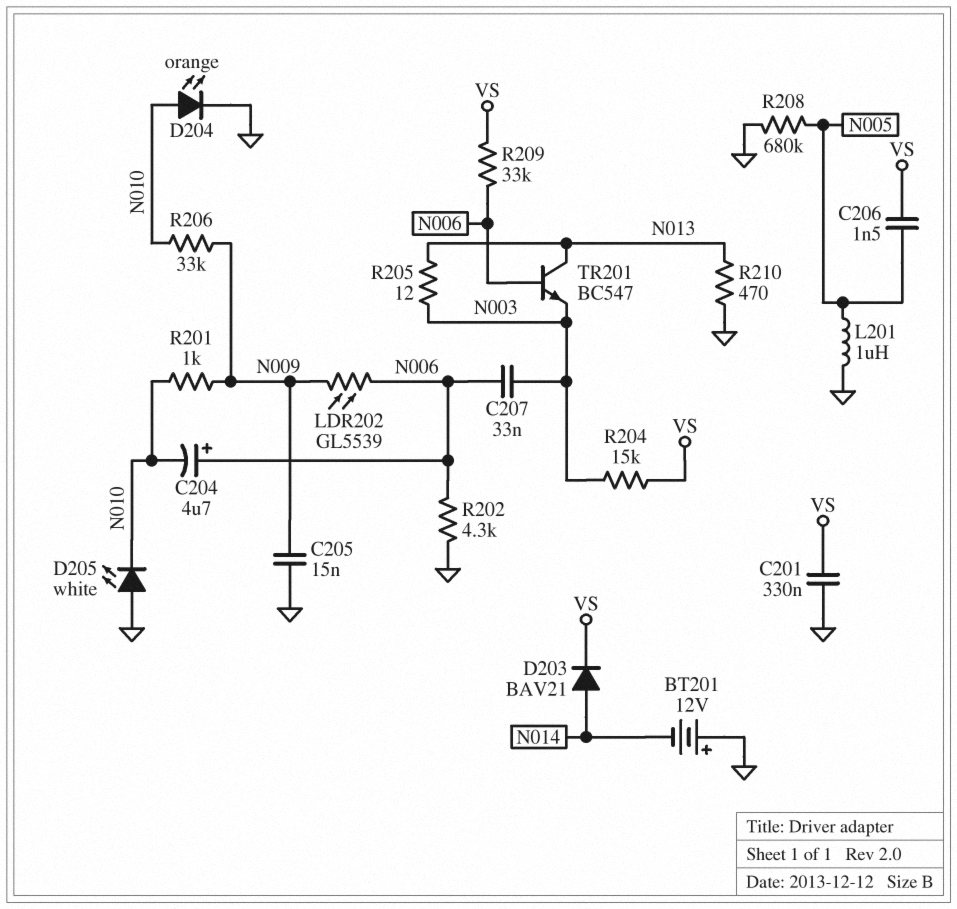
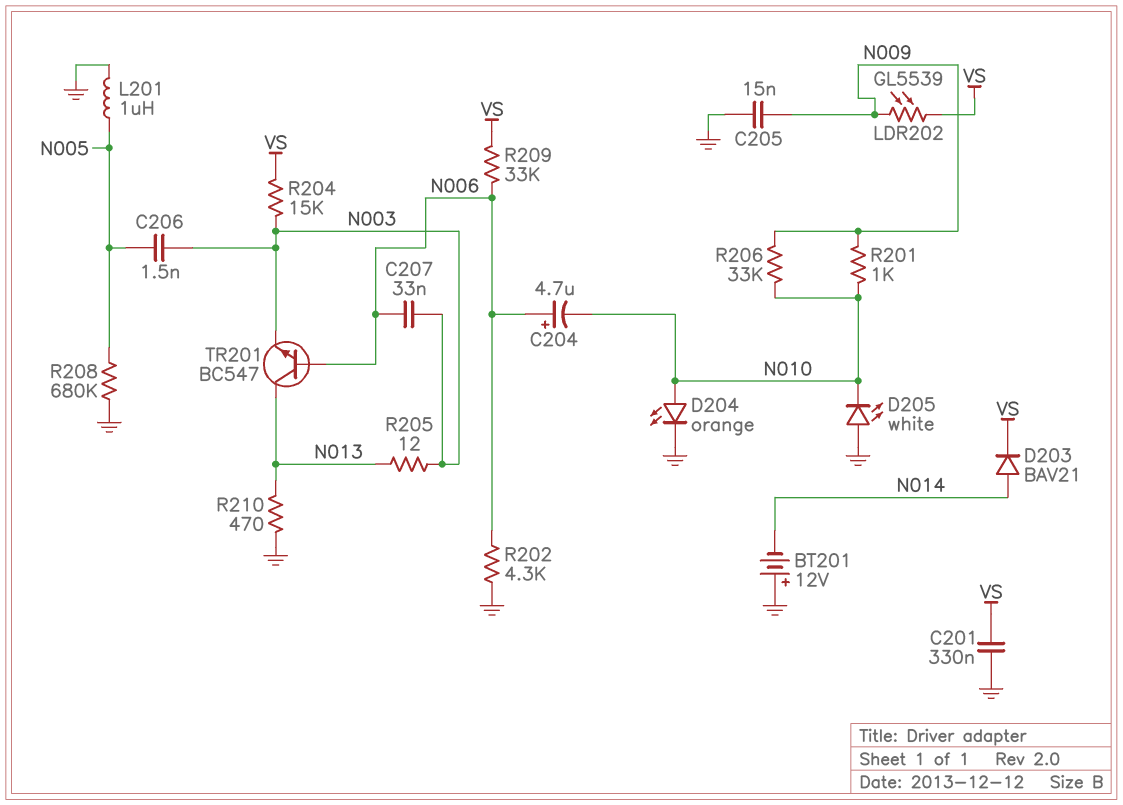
C206: 1.5nF (N005, VS) -> 1.5nF (N003, N005)
LDR202: GL5539 (N006, N009) -> GL5539 (N009, VS)

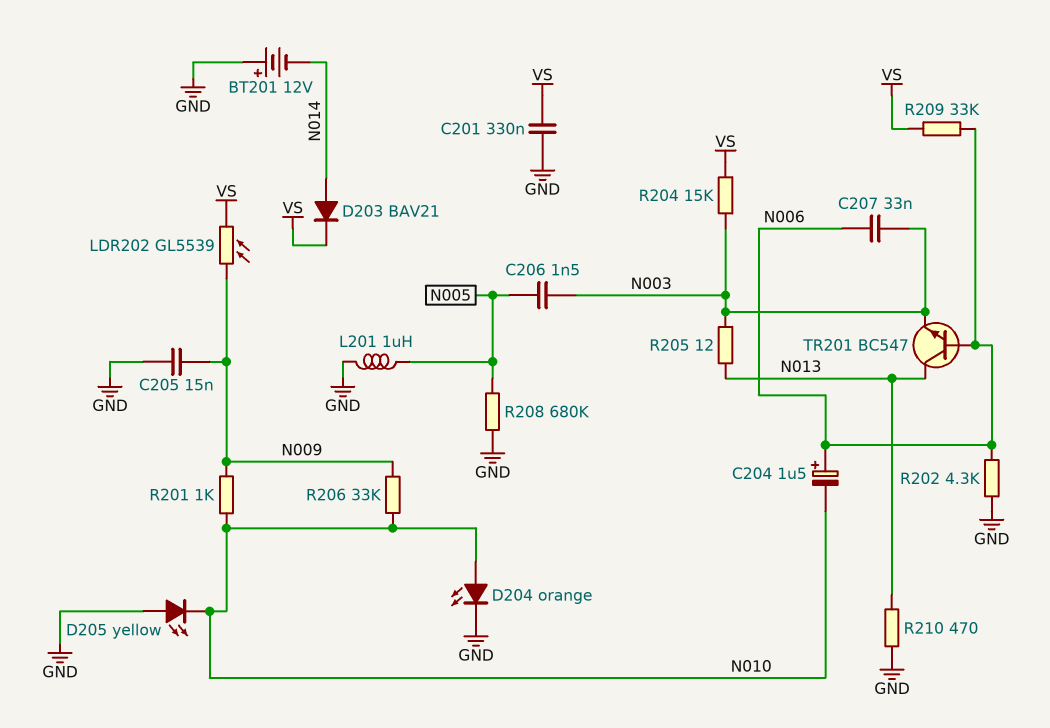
C204: 4.7uF (plus N006, minus N010) -> 1.5uF (plus N006, minus N010)
D205: LED white (A GND, K N010) -> LED yellow (A GND, K N010)

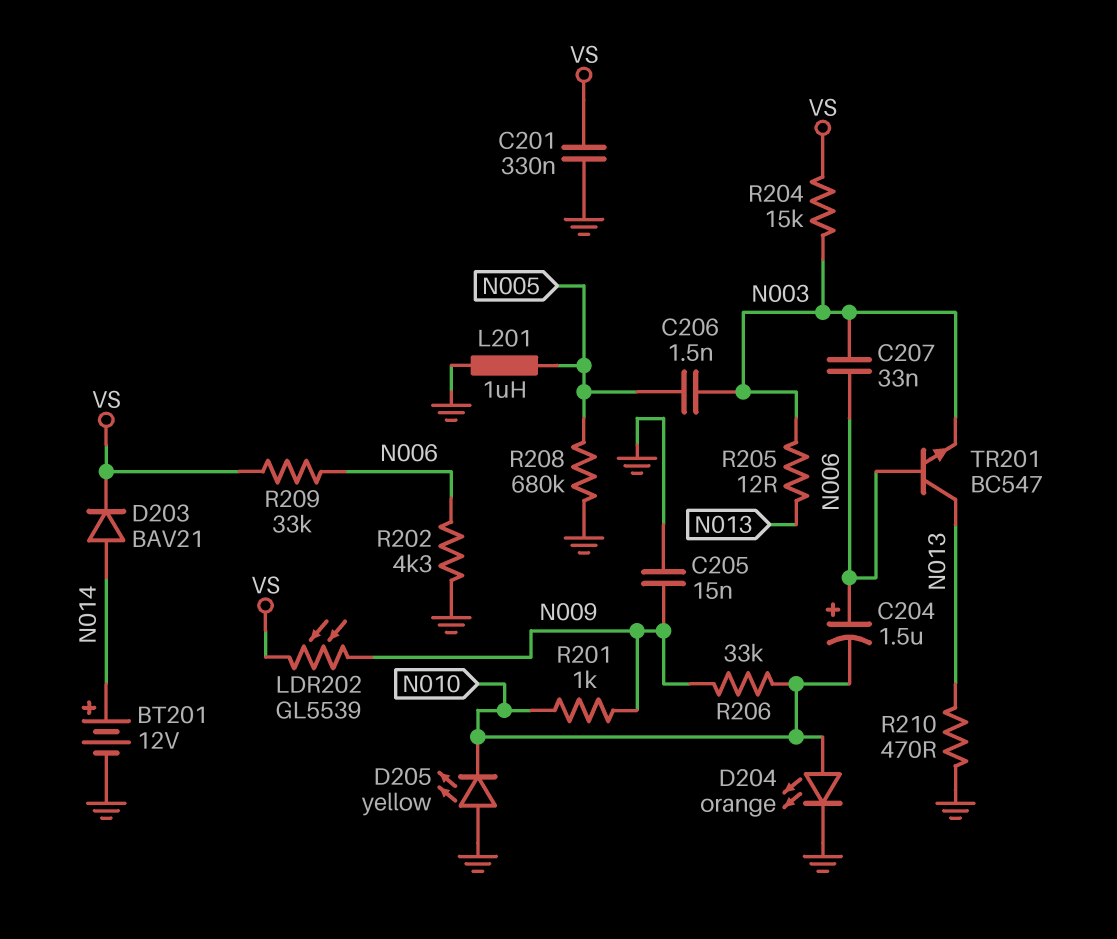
BT201: 12V (plus GND, minus N014) -> 12V (plus N014, minus GND)

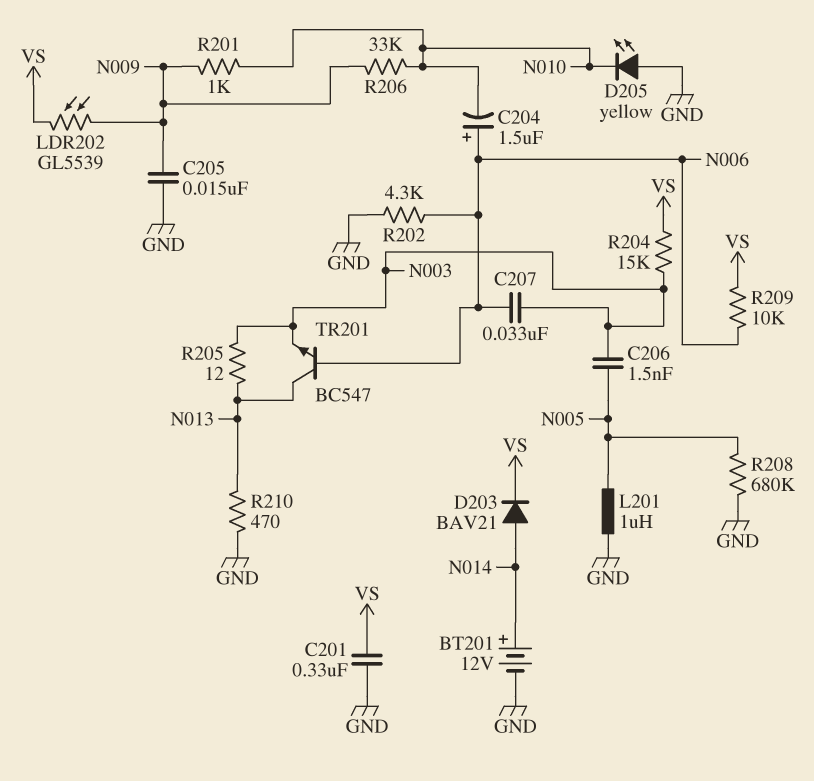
D204: LED orange (A N010, K GND) -> none
R209: 33k (N006, VS) -> 10k (N006, VS)

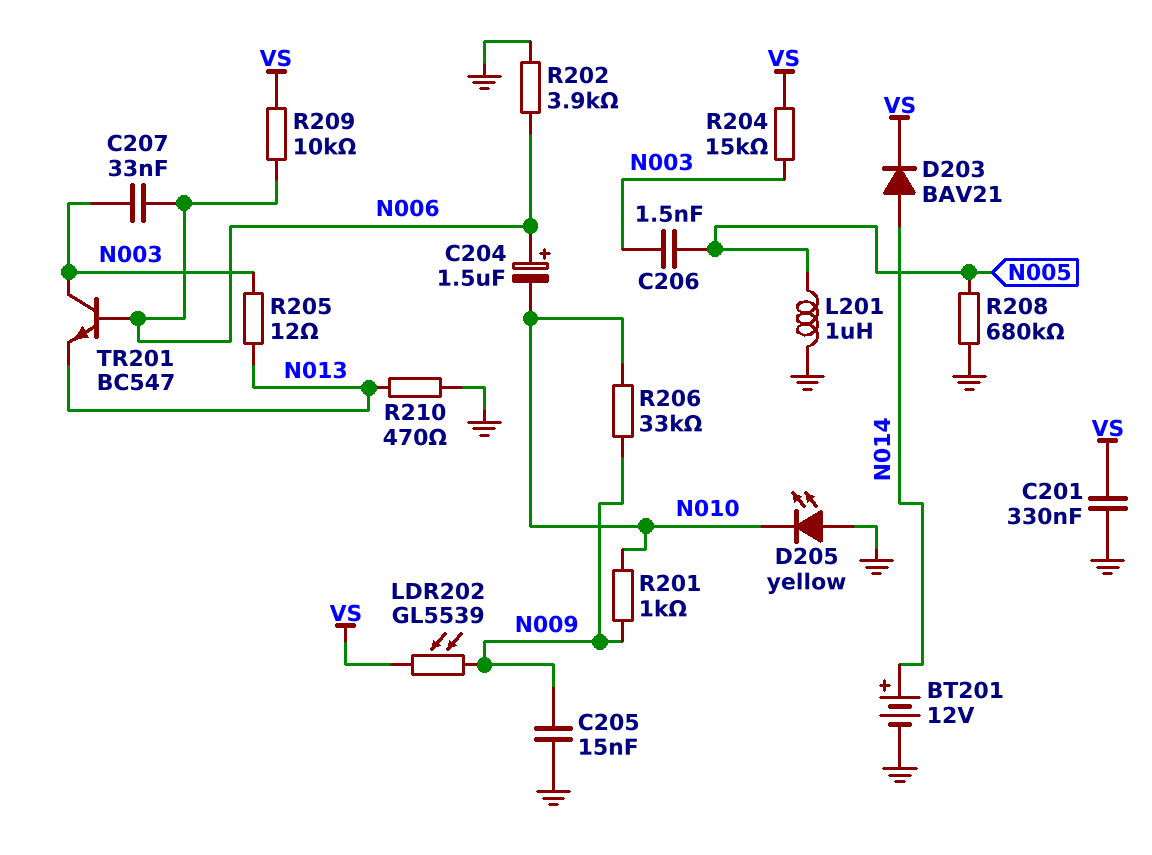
R202: 4.3k (GND, N006) -> 3.9k (GND, N006)
TR201: NPN BC547 (B N006, C N013, E N003) -> NPN BC547 (B N006, C N003, E N013)

